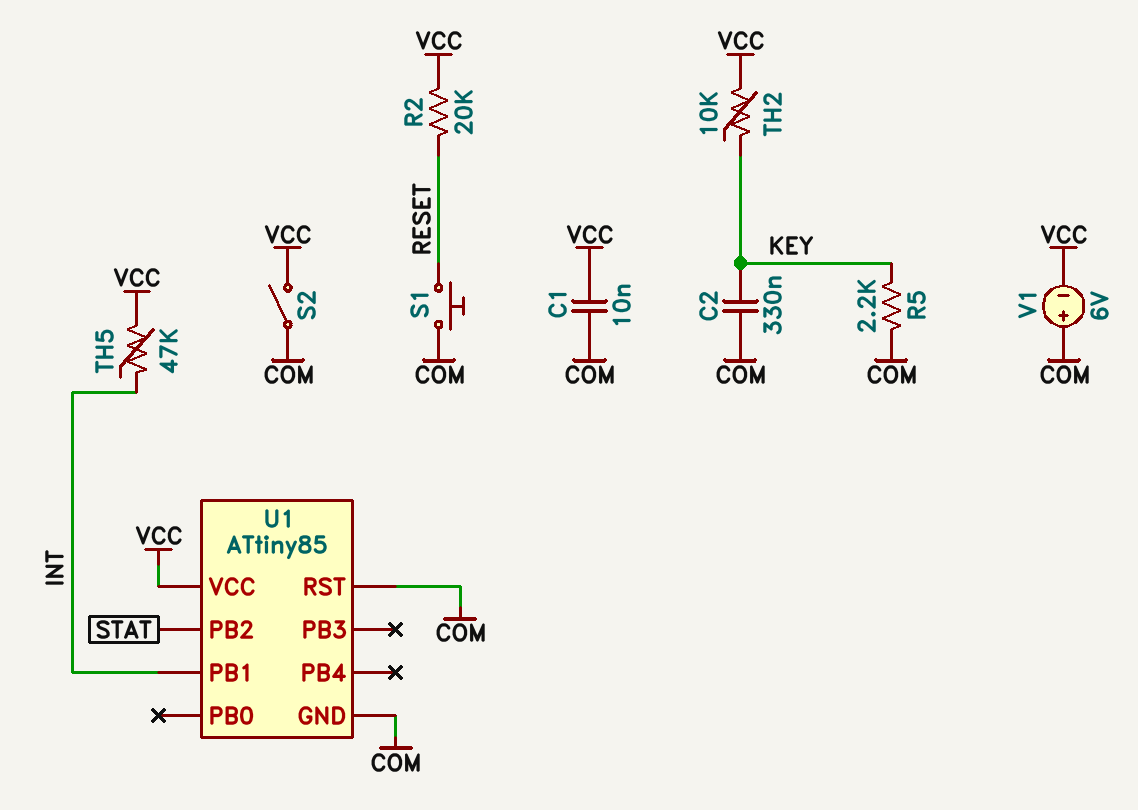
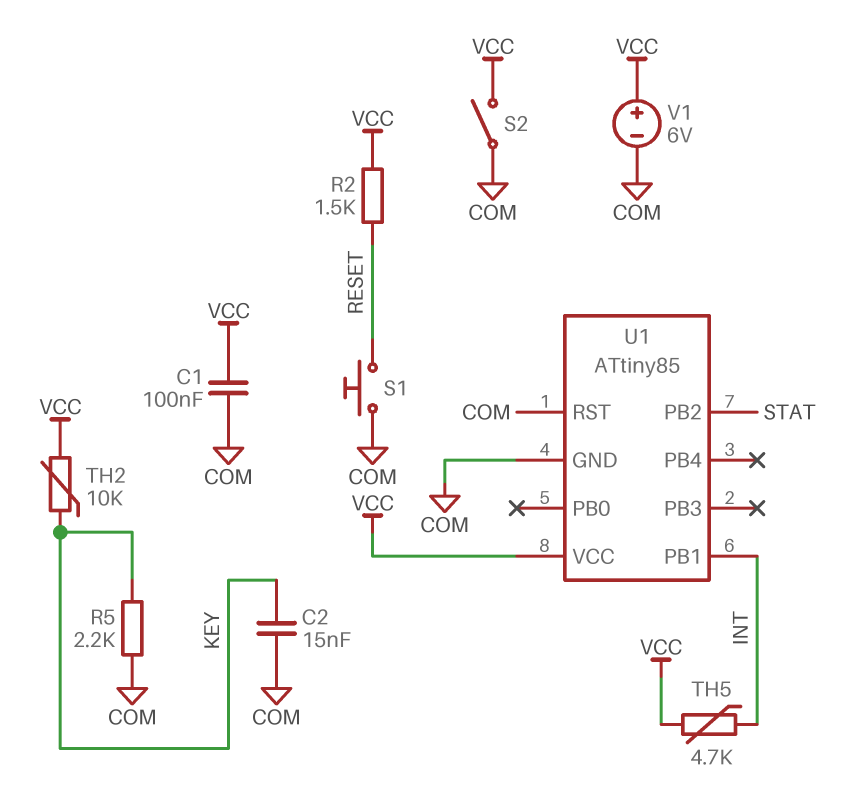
C1: 10nF (COM, VCC) -> 100nF (COM, VCC)
C2: 330nF (COM, KEY) -> 15nF (COM, KEY)
R2: 20k (RESET, VCC) -> 1.5k (RESET, VCC)
TH5: 47k (INT, VCC) -> 4.7k (INT, VCC)
V1: 6V (plus COM, minus VCC) -> 6V (plus VCC, minus COM)

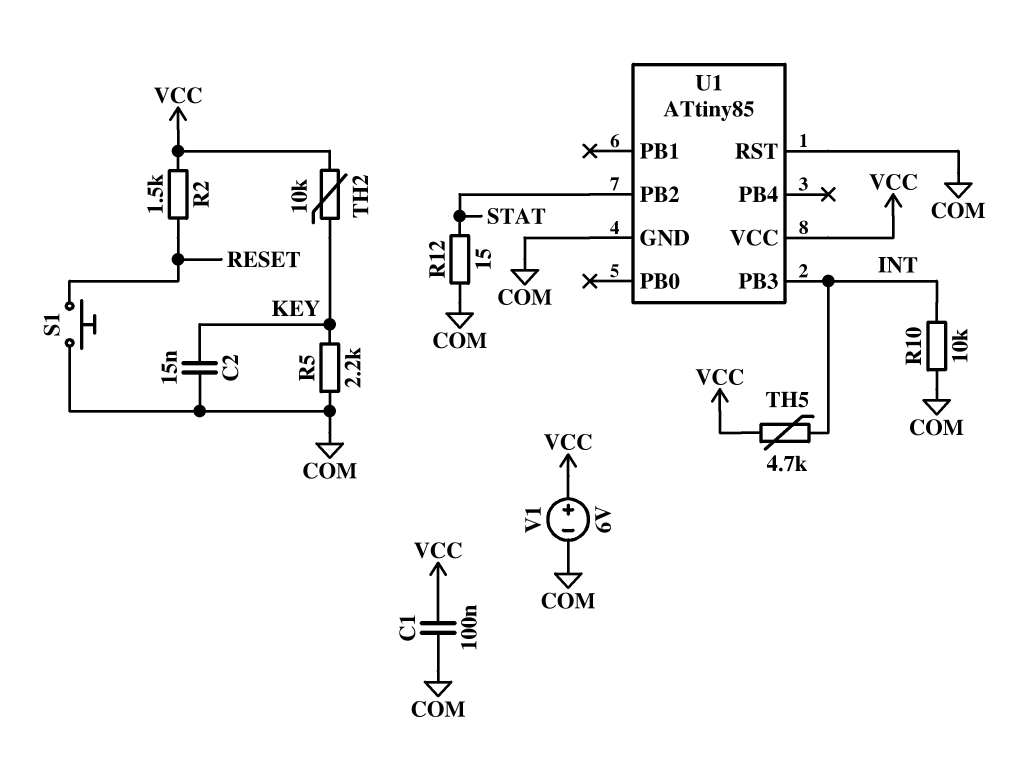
R10: none -> 10k (COM, INT)
R12: none -> 15 (COM, STAT)
S2: switch (COM, VCC) -> none
U1 pin PB1: INT -> none
U1 pin PB3: none -> INT

